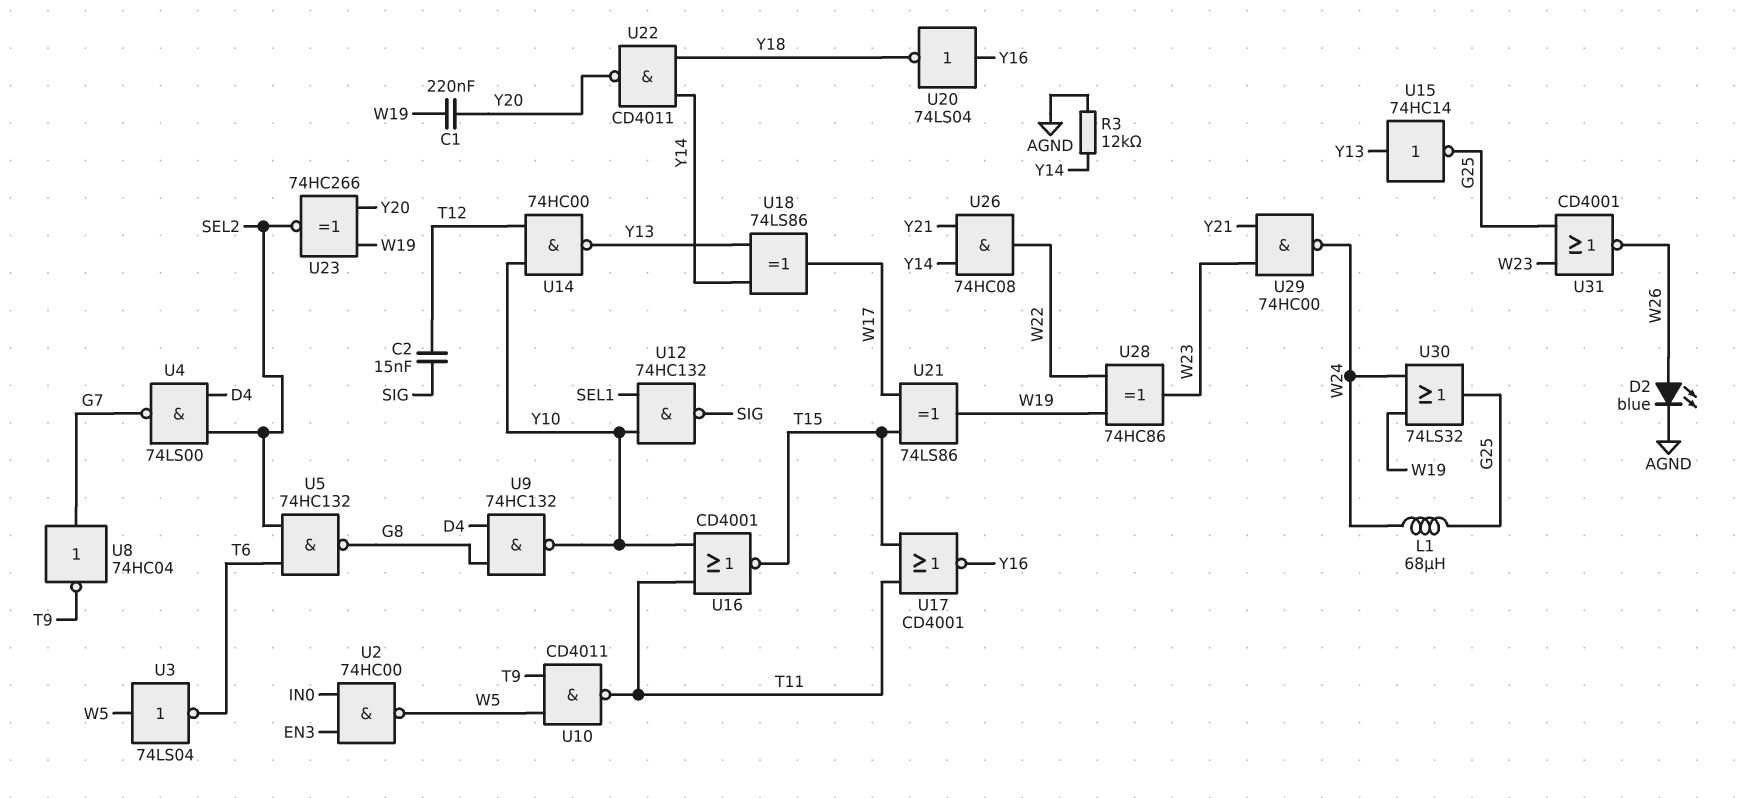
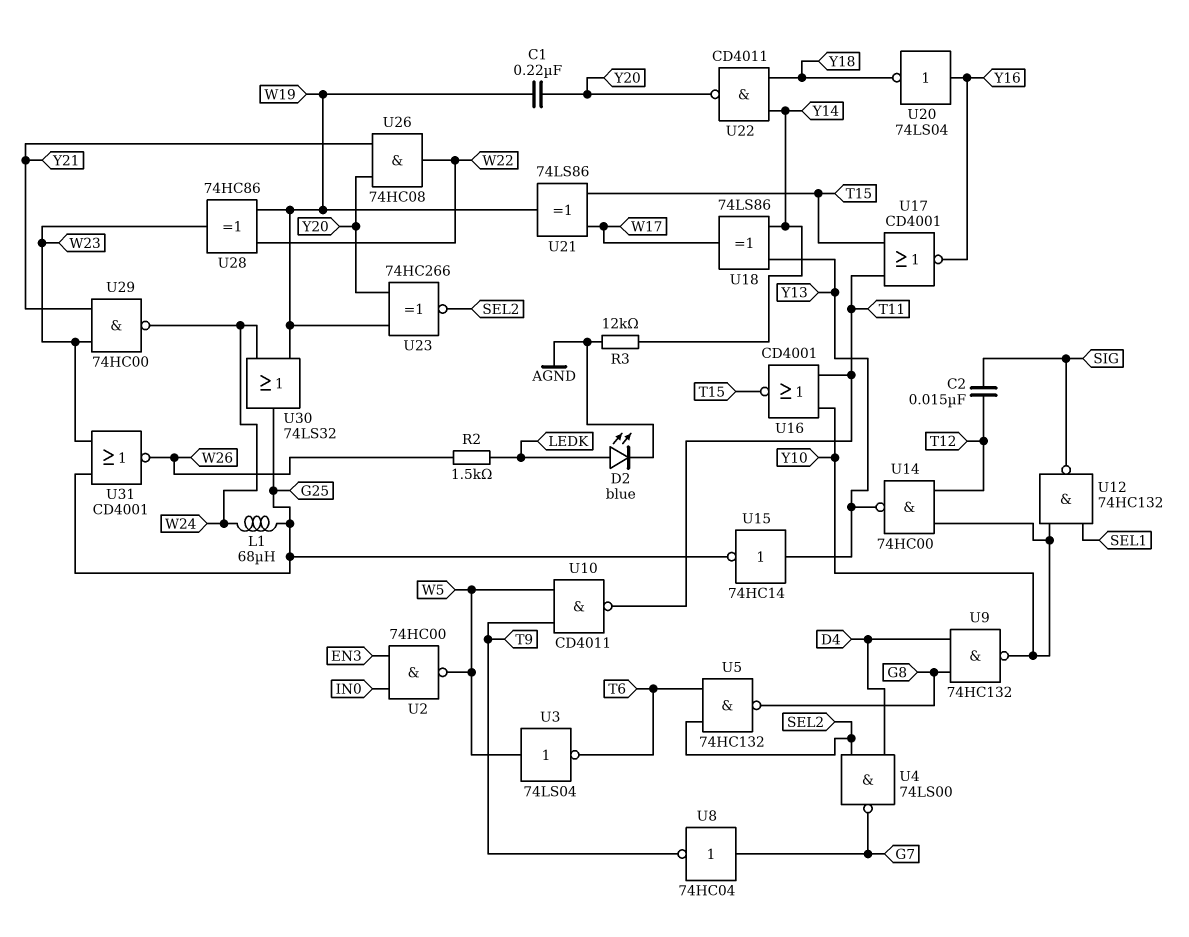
D2: LED blue (A W26, K AGND) -> LED blue (A LEDK, K AGND)
R2: none -> 1.5k (LEDK, W26)
U26: AND 74HC08 (in Y14, in Y21, out W22) -> AND 74HC08 (in Y20, in Y21, out W22)

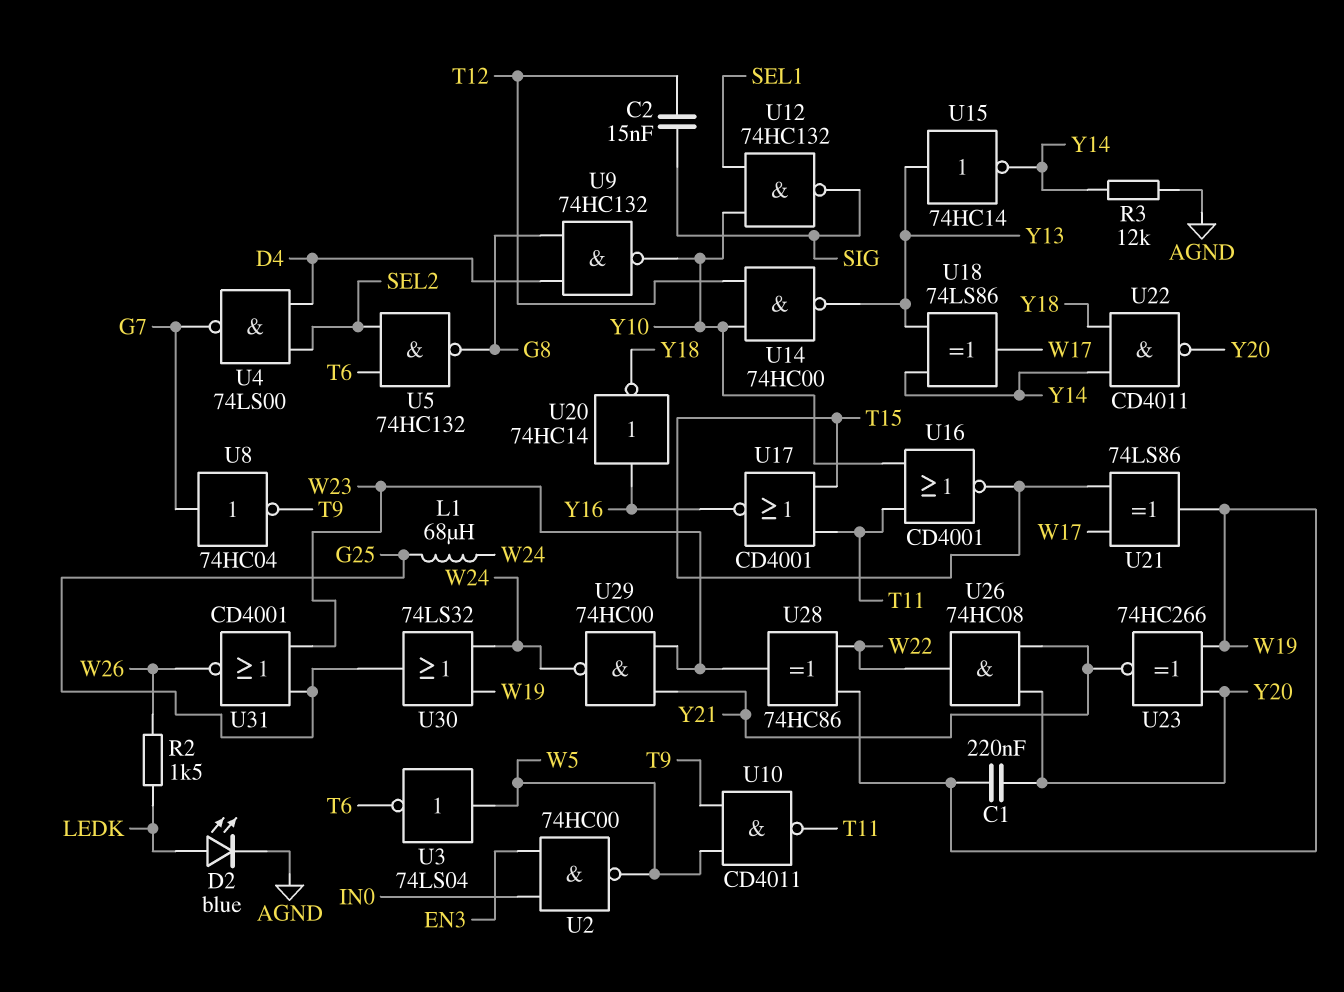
U15: NOT 74HC14 (in Y13, out G25) -> NOT 74HC14 (in Y13, out Y14)
U20: NOT 74LS04 (in Y16, out Y18) -> NOT 74HC14 (in Y16, out Y18)
U23: XNOR 74HC266 (in W19, in Y20, out SEL2) -> XNOR 74HC266 (in W19, in Y20, out Y21)

